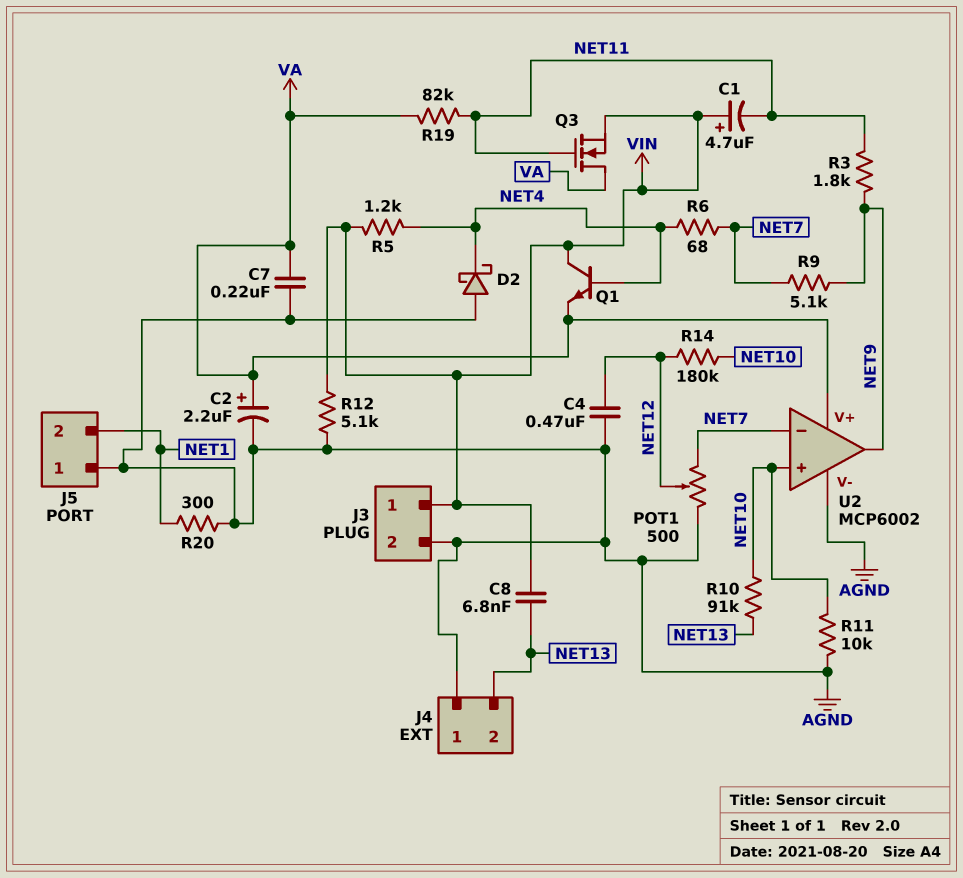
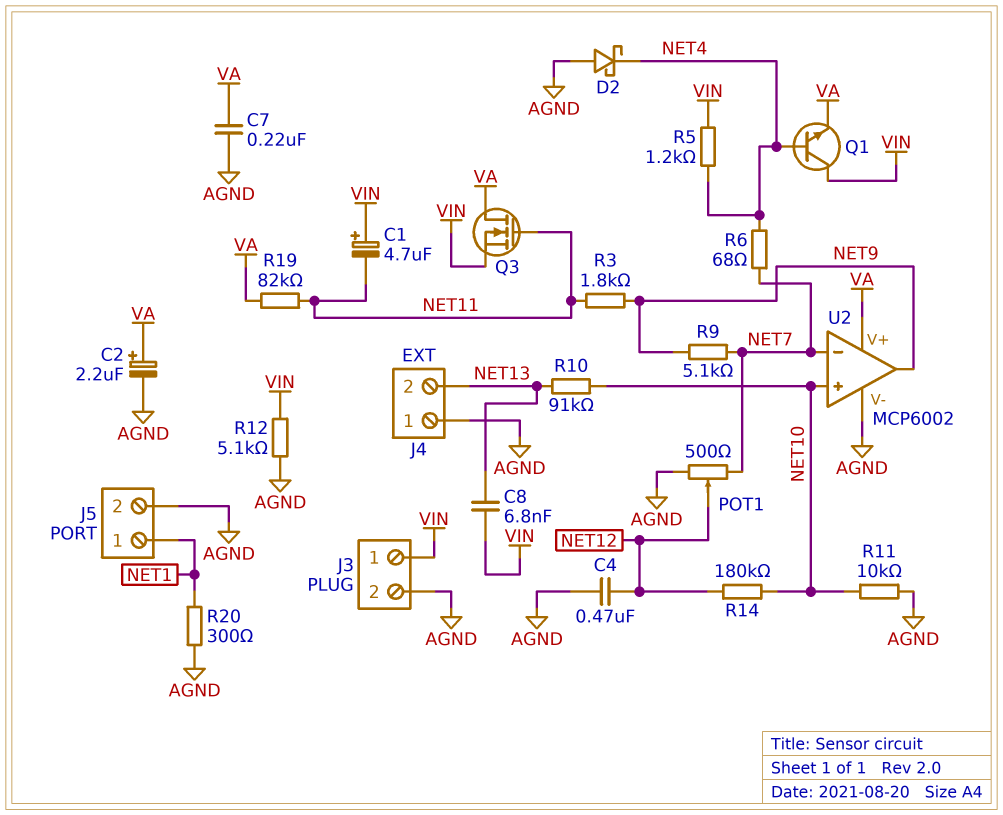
J5 pin 1: AGND -> NET1
J5 pin 2: NET1 -> AGND

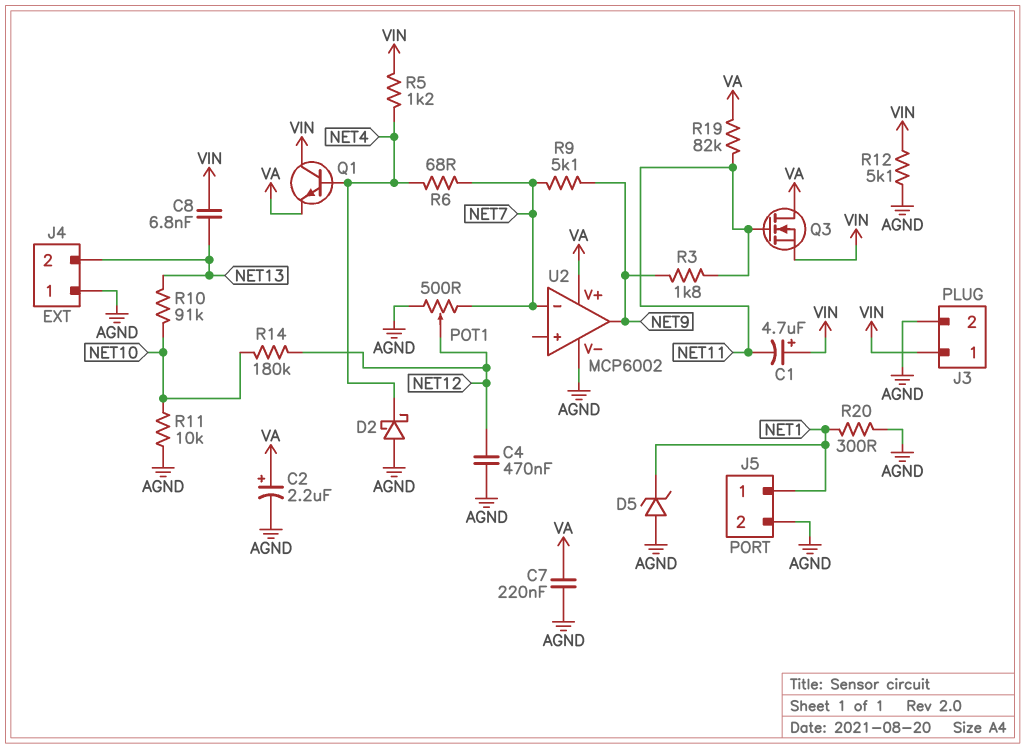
D5: none -> zener (A AGND, K NET1)
U2 pin in+: NET10 -> none

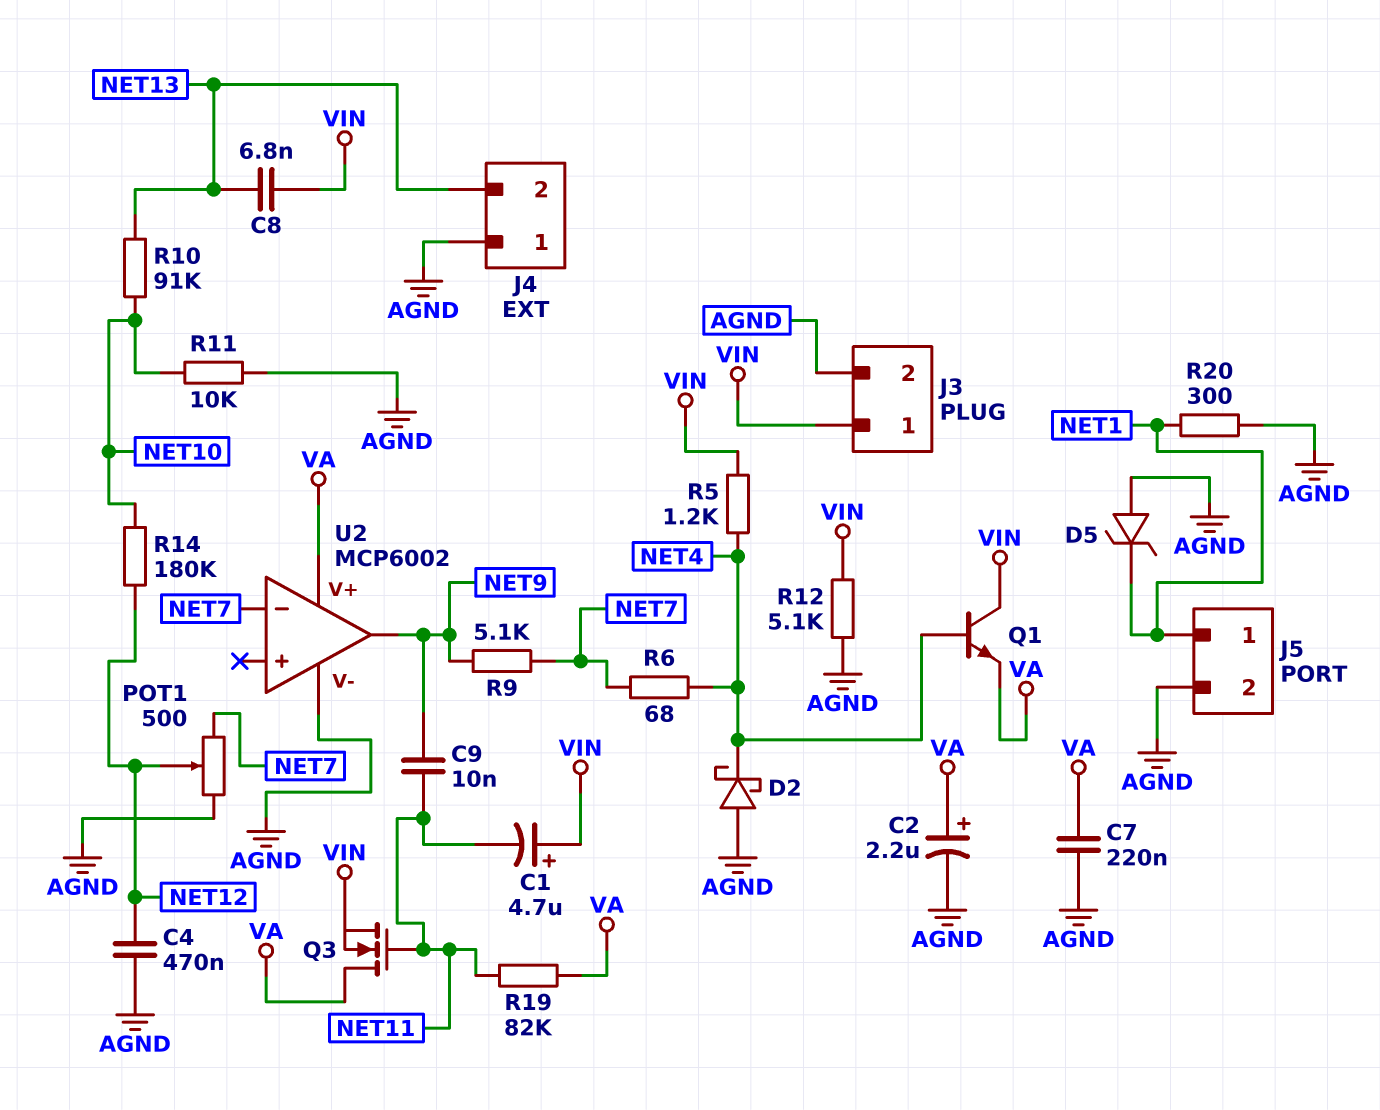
C9: none -> 10nF (NET9, NET11)
R3: 1.8k (NET9, NET11) -> none

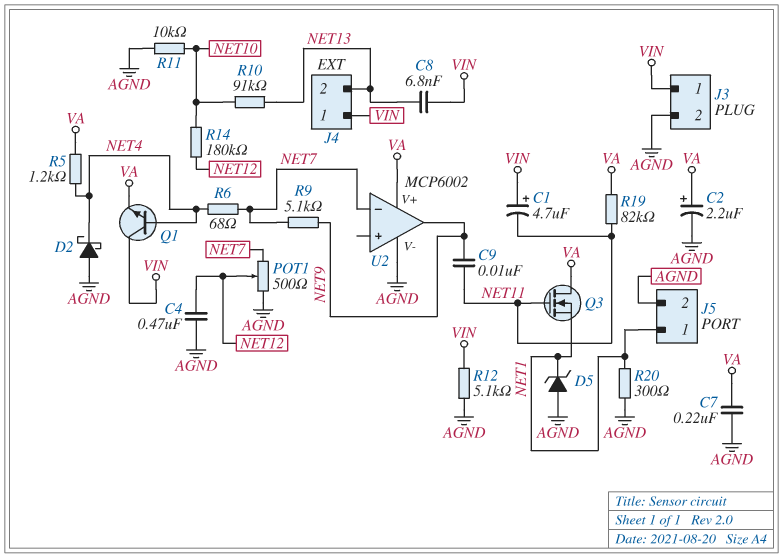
J4 pin 1: AGND -> VIN
Q3: NMOS (G NET11, D VA, S VIN) -> NMOS (G NET11, D VA, S NET1)
R5: 1.2k (NET4, VIN) -> 1.2k (NET4, VA)

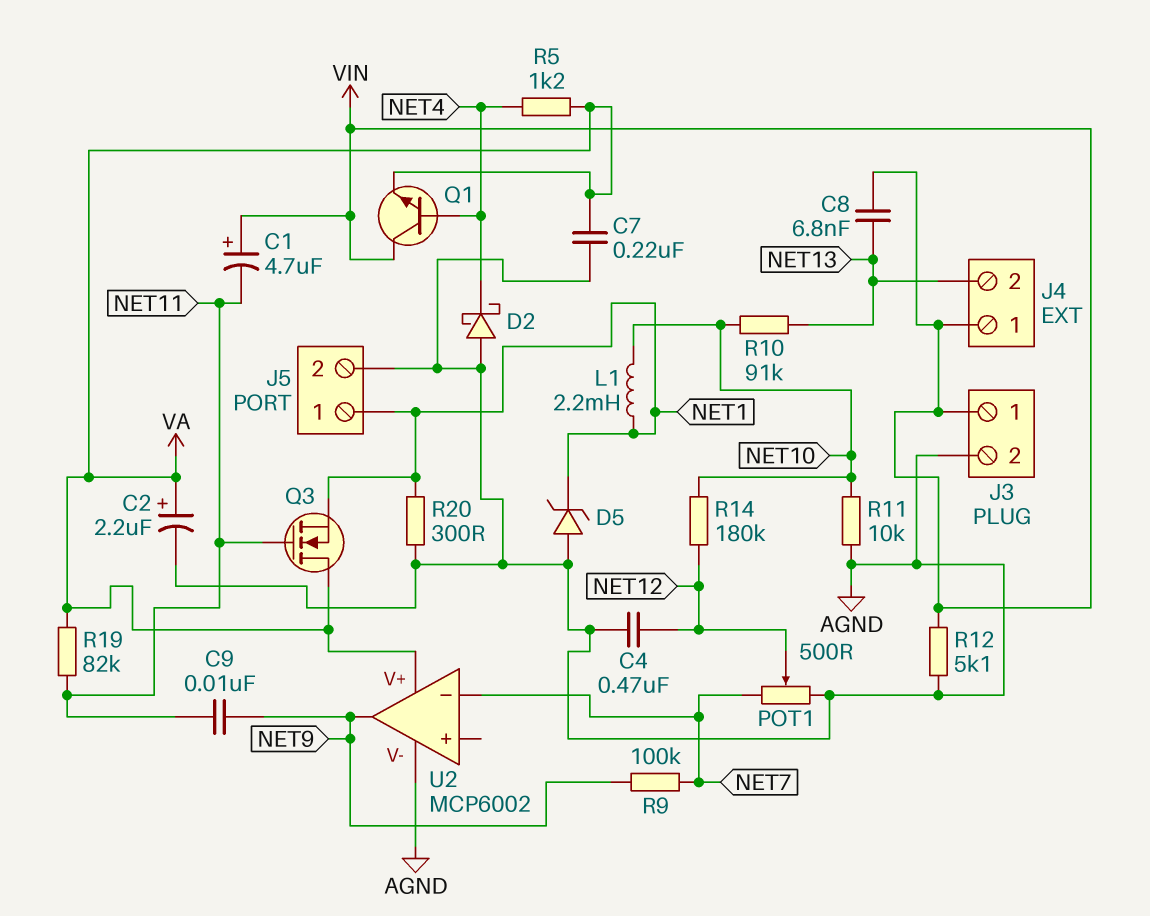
L1: none -> 2.2mH (NET1, NET10)
R6: 68 (NET4, NET7) -> none
R9: 5.1k (NET7, NET9) -> 100k (NET7, NET9)

